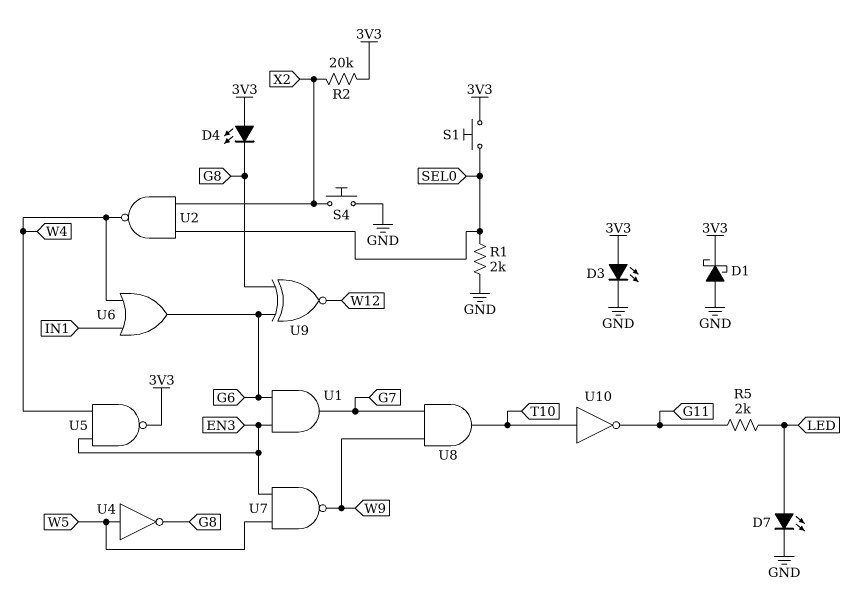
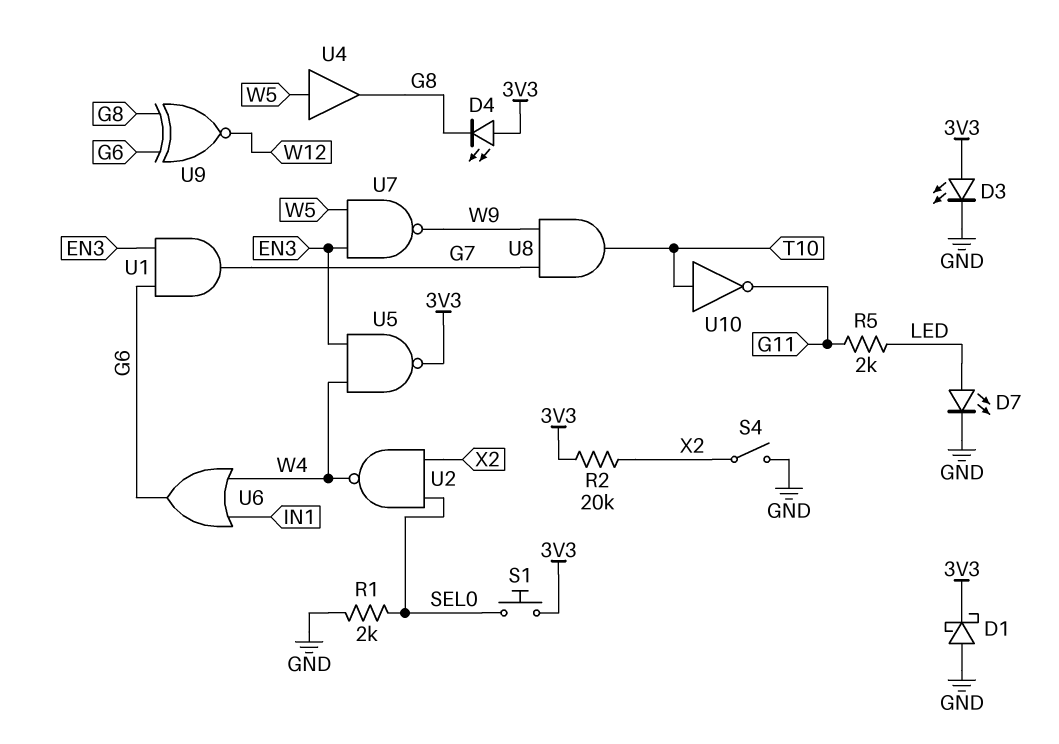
S4: button (GND, X2) -> switch (GND, X2)
U4: NOT (in W5, out G8) -> buffer (in W5, out G8)

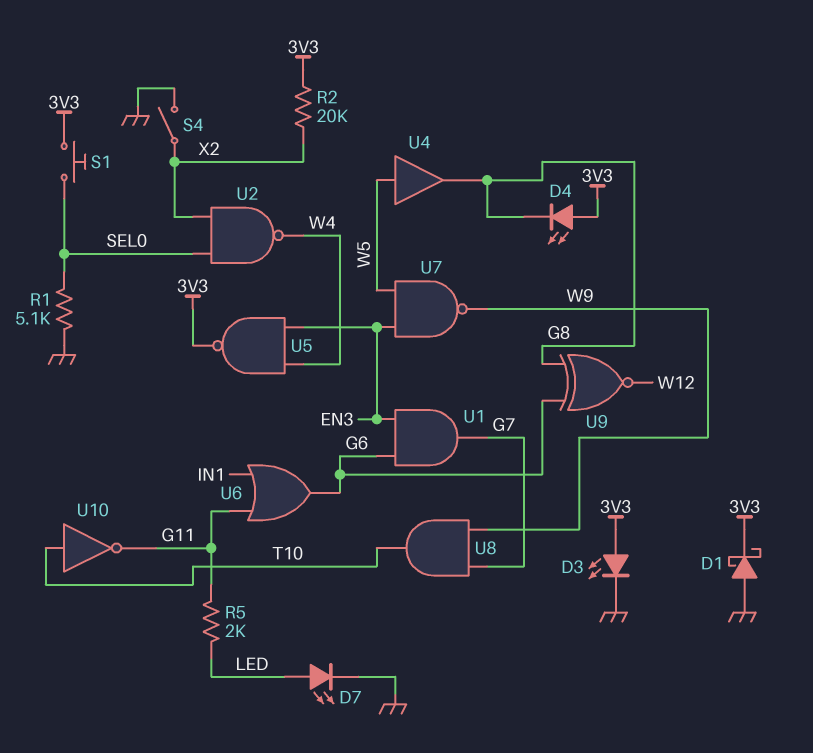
R1: 2k (GND, SEL0) -> 5.1k (GND, SEL0)
U6: OR (in IN1, in W4, out G6) -> OR (in G11, in IN1, out G6)

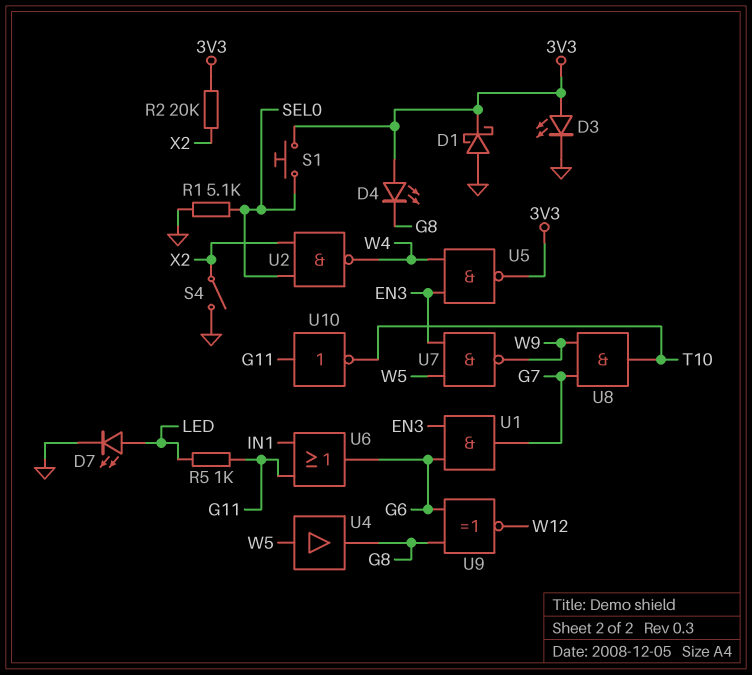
R5: 2k (G11, LED) -> 1k (G11, LED)
U10: NOT (in T10, out G11) -> NOT (in G11, out T10)

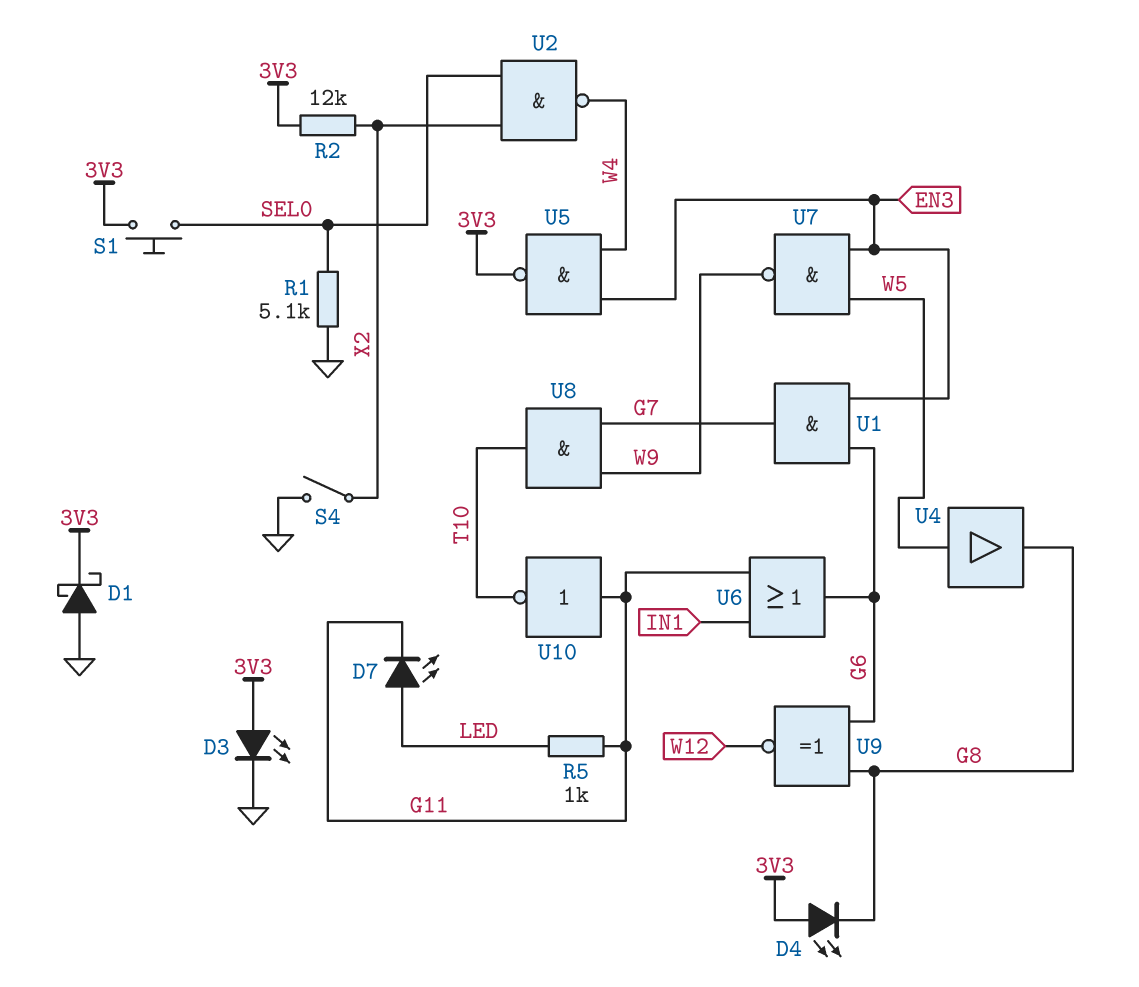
D7: LED (A LED, K GND) -> LED (A LED, K G11)
R2: 20k (3V3, X2) -> 12k (3V3, X2)

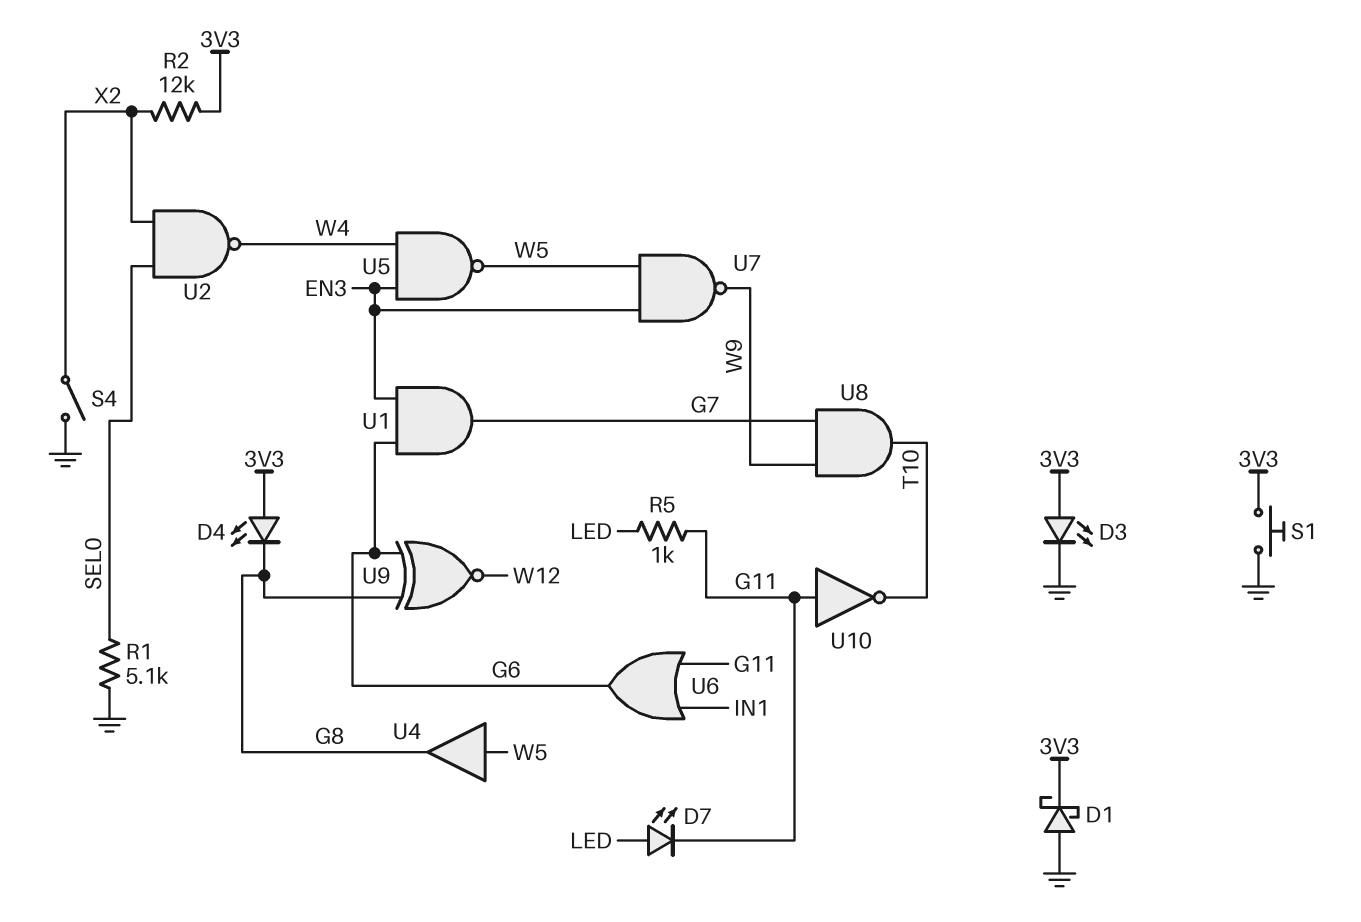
S1: button (3V3, SEL0) -> button (3V3, GND)
U5: NAND (in EN3, in W4, out 3V3) -> NAND (in EN3, in W4, out W5)

